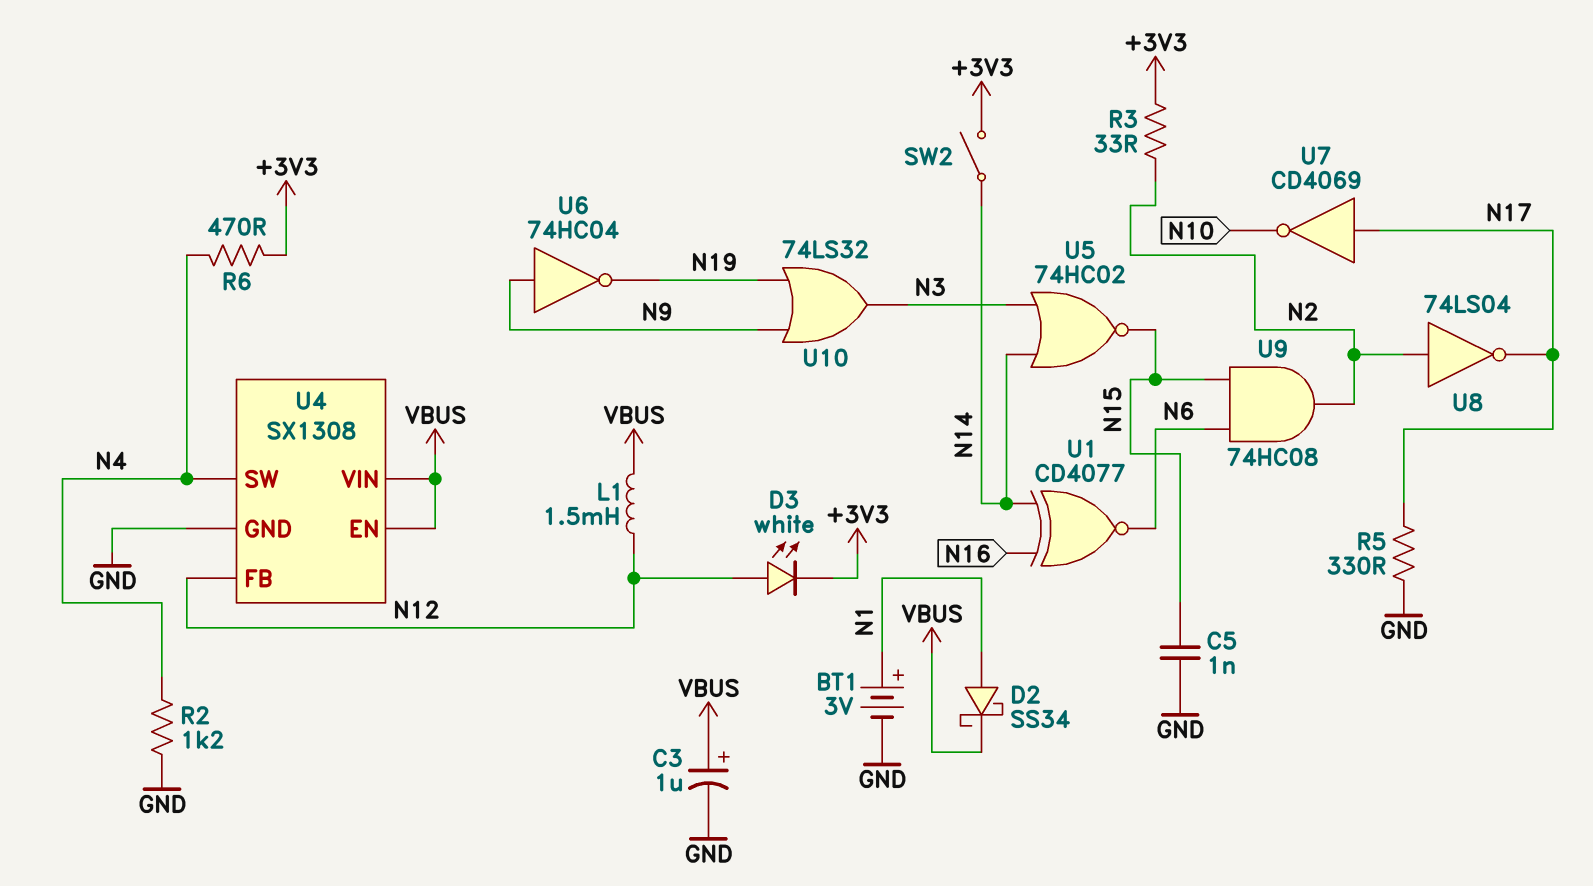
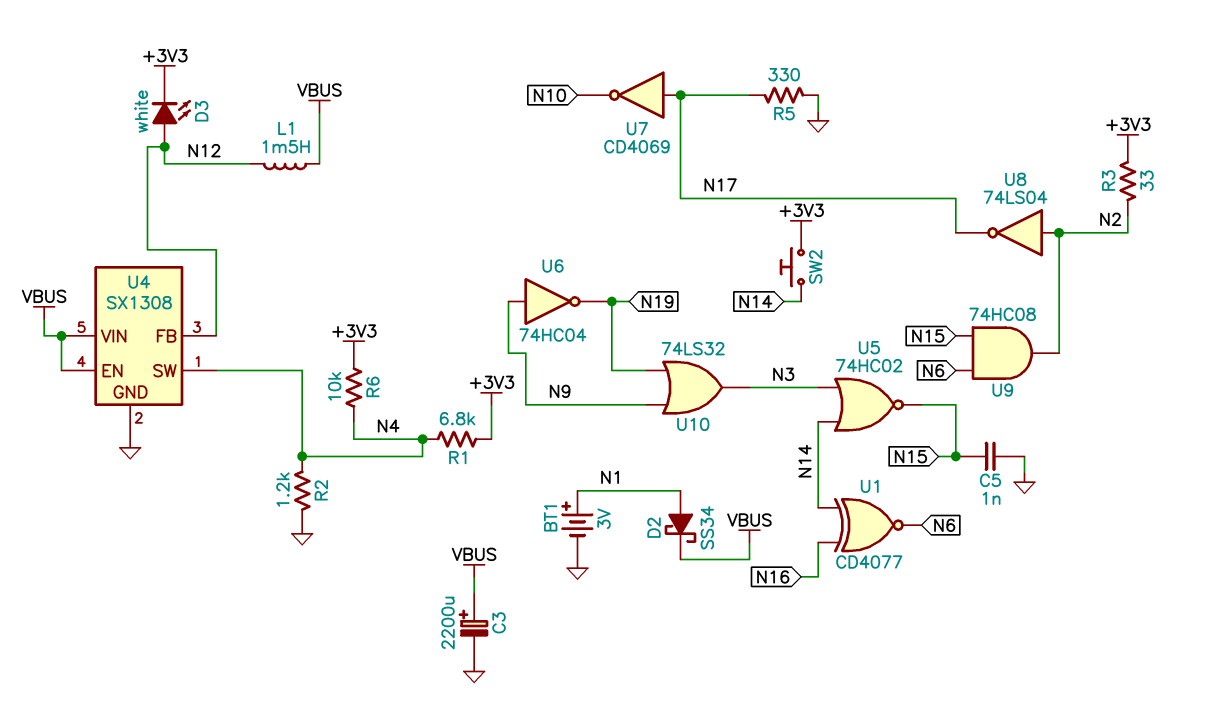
C3: 1uF (plus VBUS, minus GND) -> 2200uF (plus VBUS, minus GND)
R1: none -> 6.8k (+3V3, N4)
R6: 470 (+3V3, N4) -> 10k (+3V3, N4)
SW2: switch (+3V3, N14) -> button (+3V3, N14)

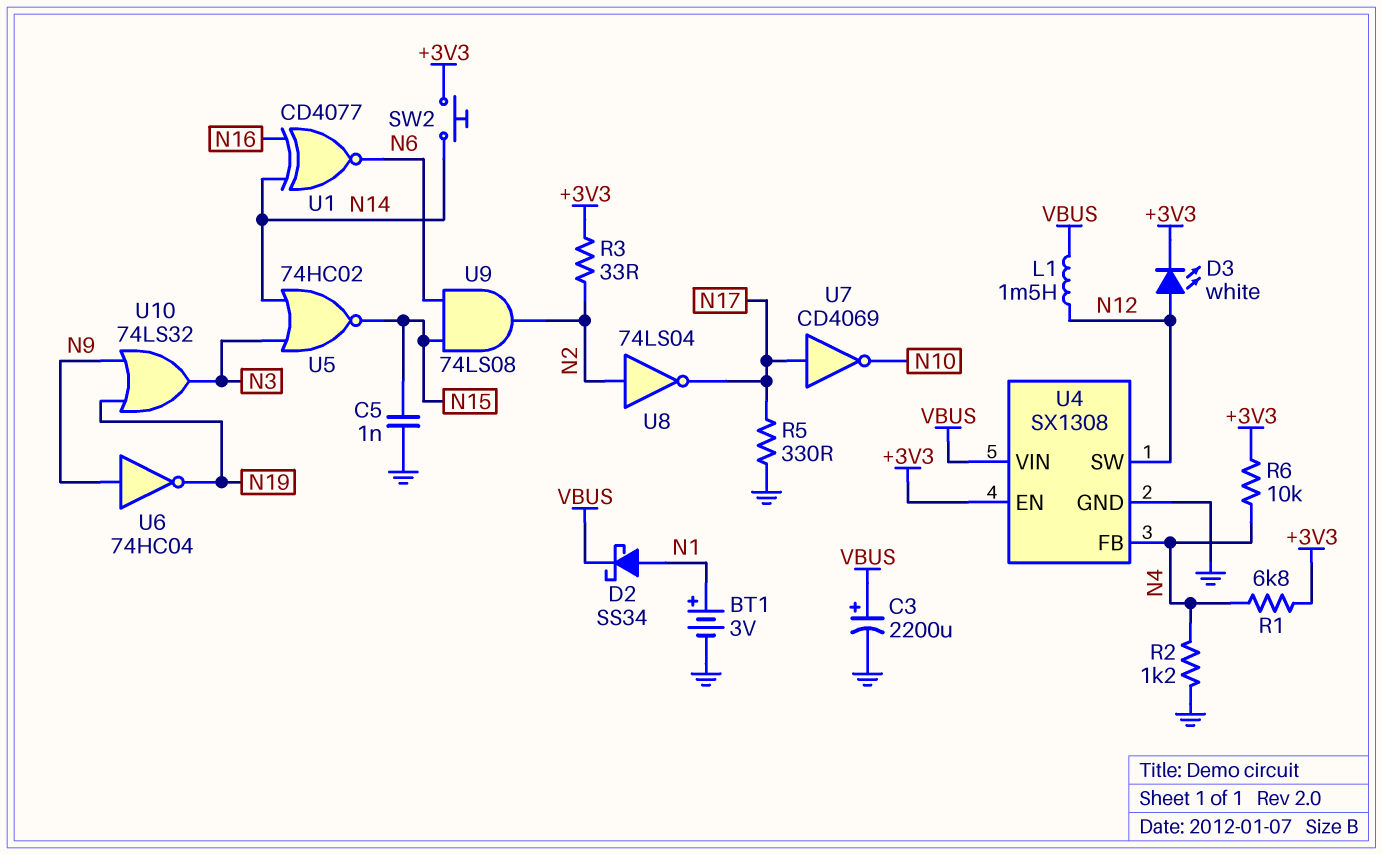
U4 pin EN: VBUS -> +3V3
U4 pin FB: N12 -> N4
U4 pin SW: N4 -> N12
U9: AND 74HC08 (in N6, in N15, out N2) -> AND 74LS08 (in N6, in N15, out N2)

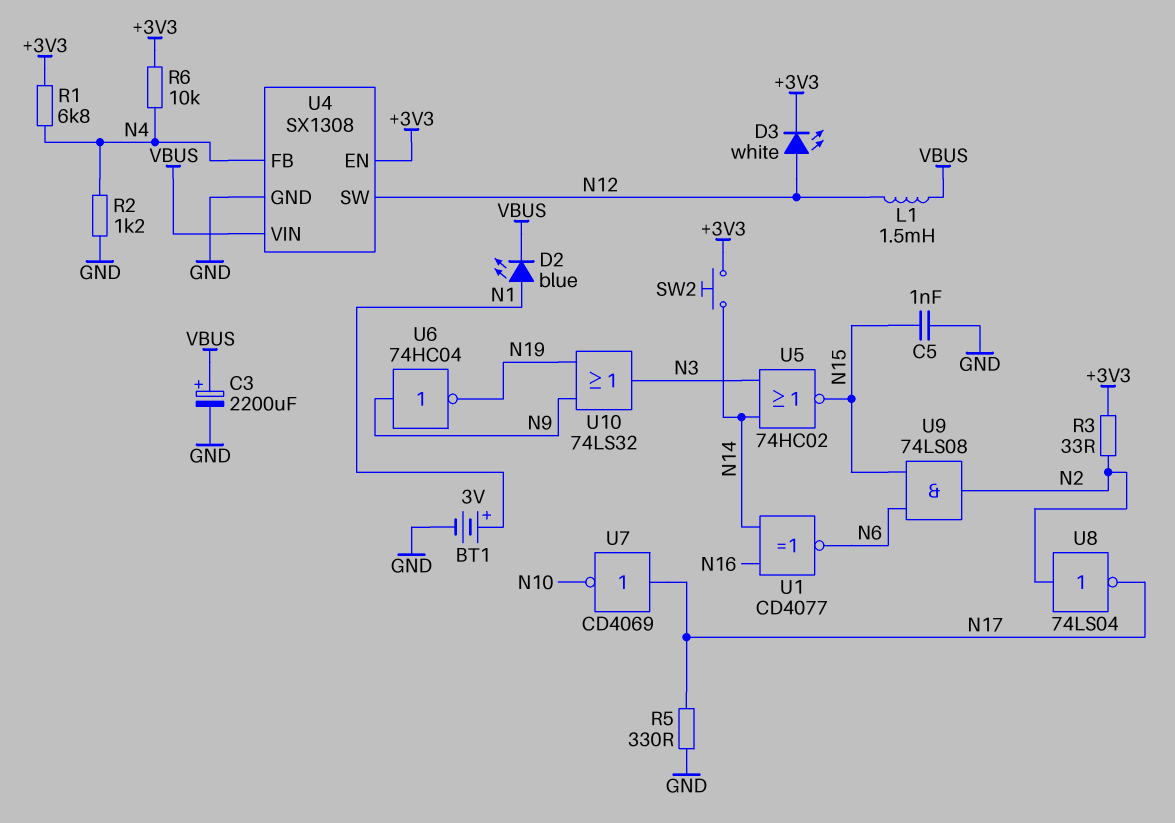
D2: schottky SS34 (A N1, K VBUS) -> LED blue (A N1, K VBUS)

